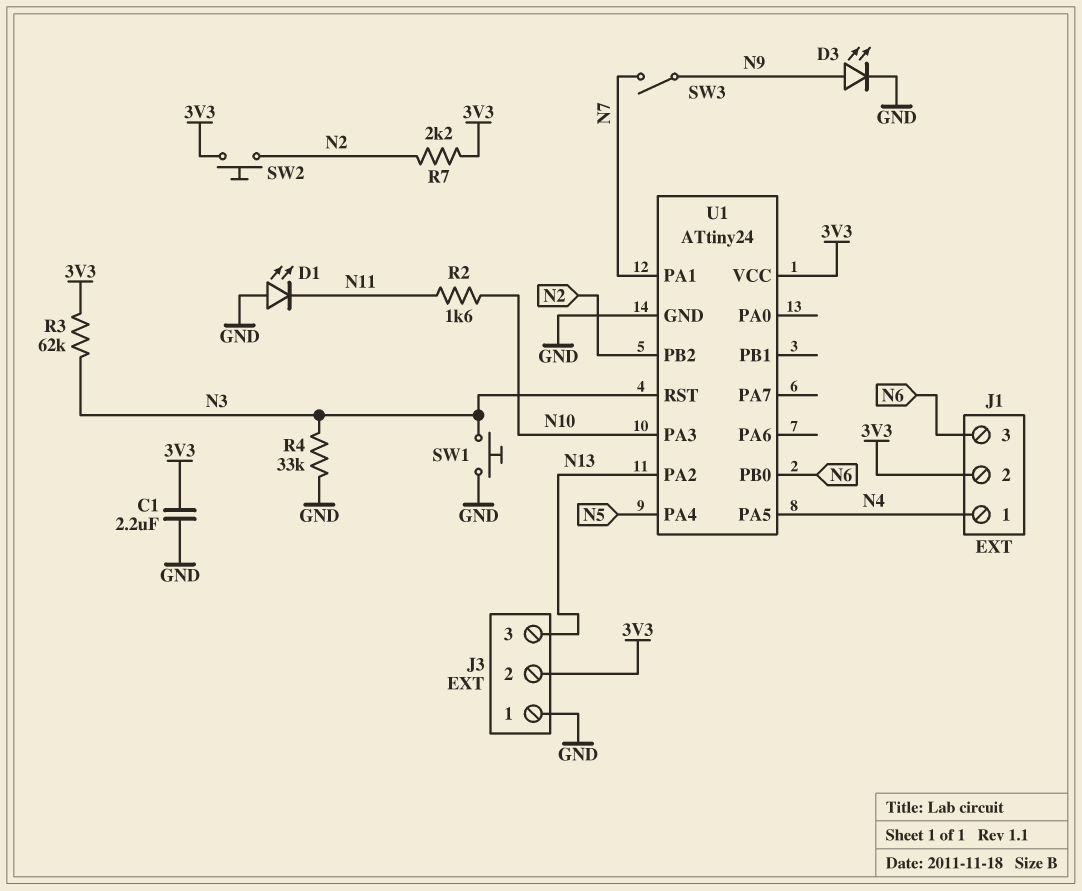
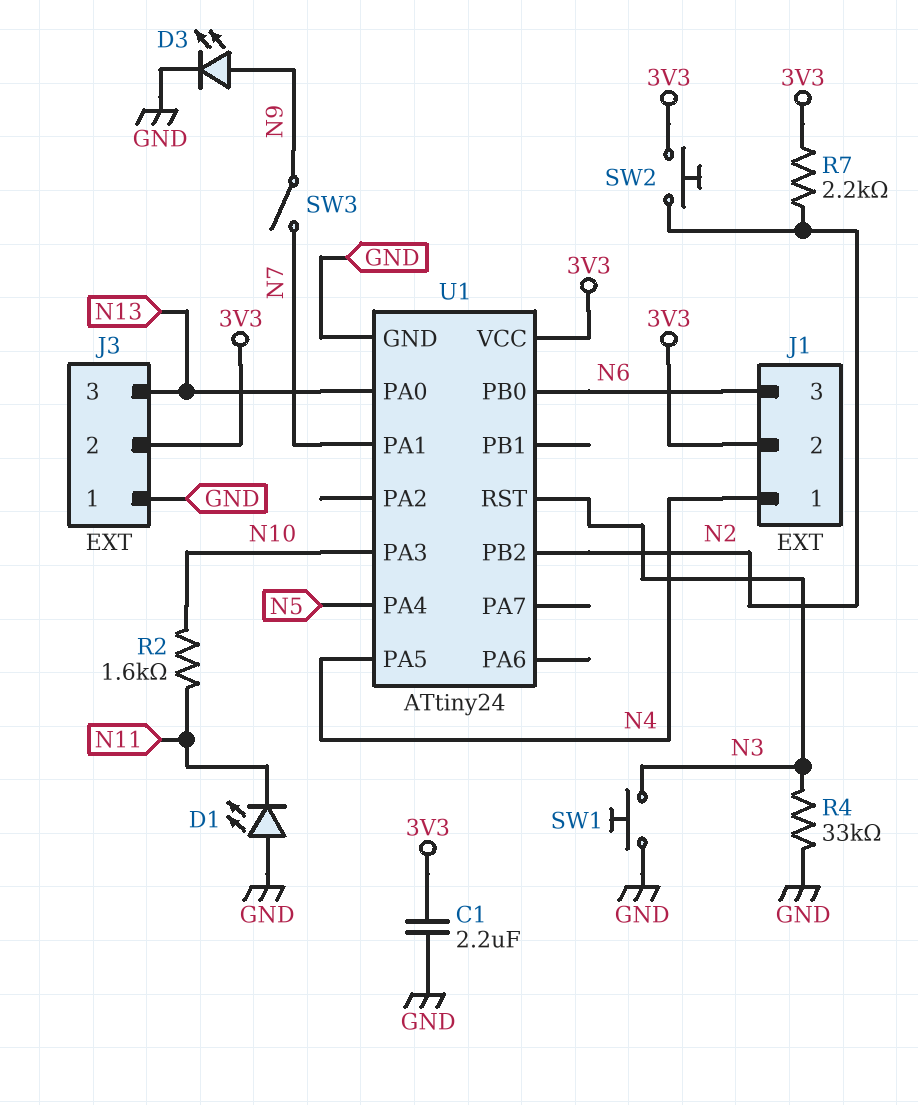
R3: 62k (3V3, N3) -> none
U1 pin PA0: none -> N13
U1 pin PA2: N13 -> none

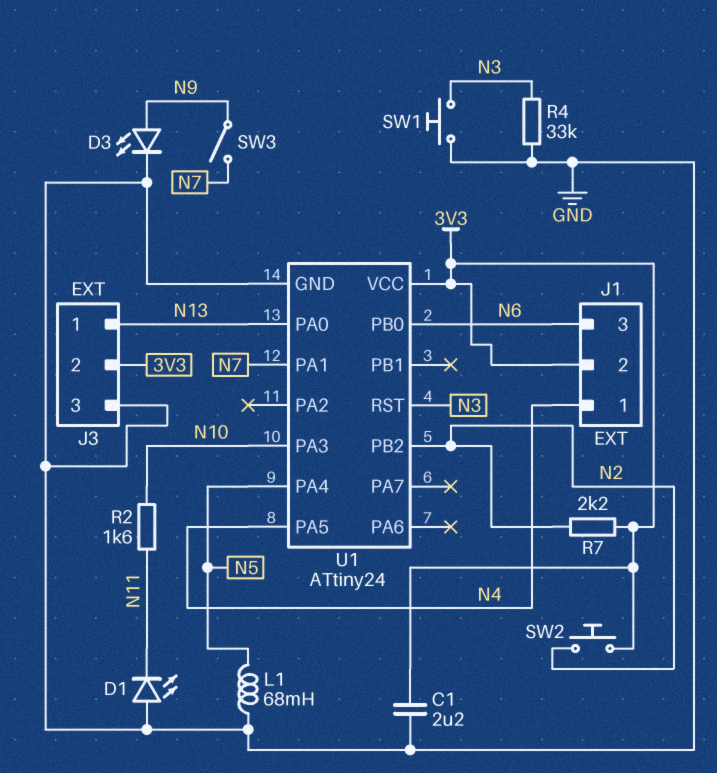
J3 pin 1: GND -> N13
J3 pin 3: N13 -> GND
L1: none -> 68mH (GND, N5)

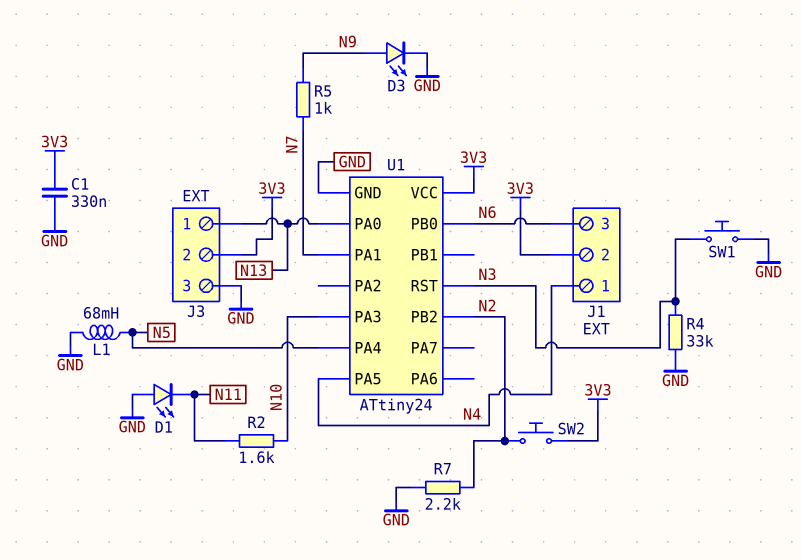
C1: 2.2uF (3V3, GND) -> 330nF (3V3, GND)
R5: none -> 1k (N7, N9)
R7: 2.2k (3V3, N2) -> 2.2k (GND, N2)
SW3: switch (N7, N9) -> none

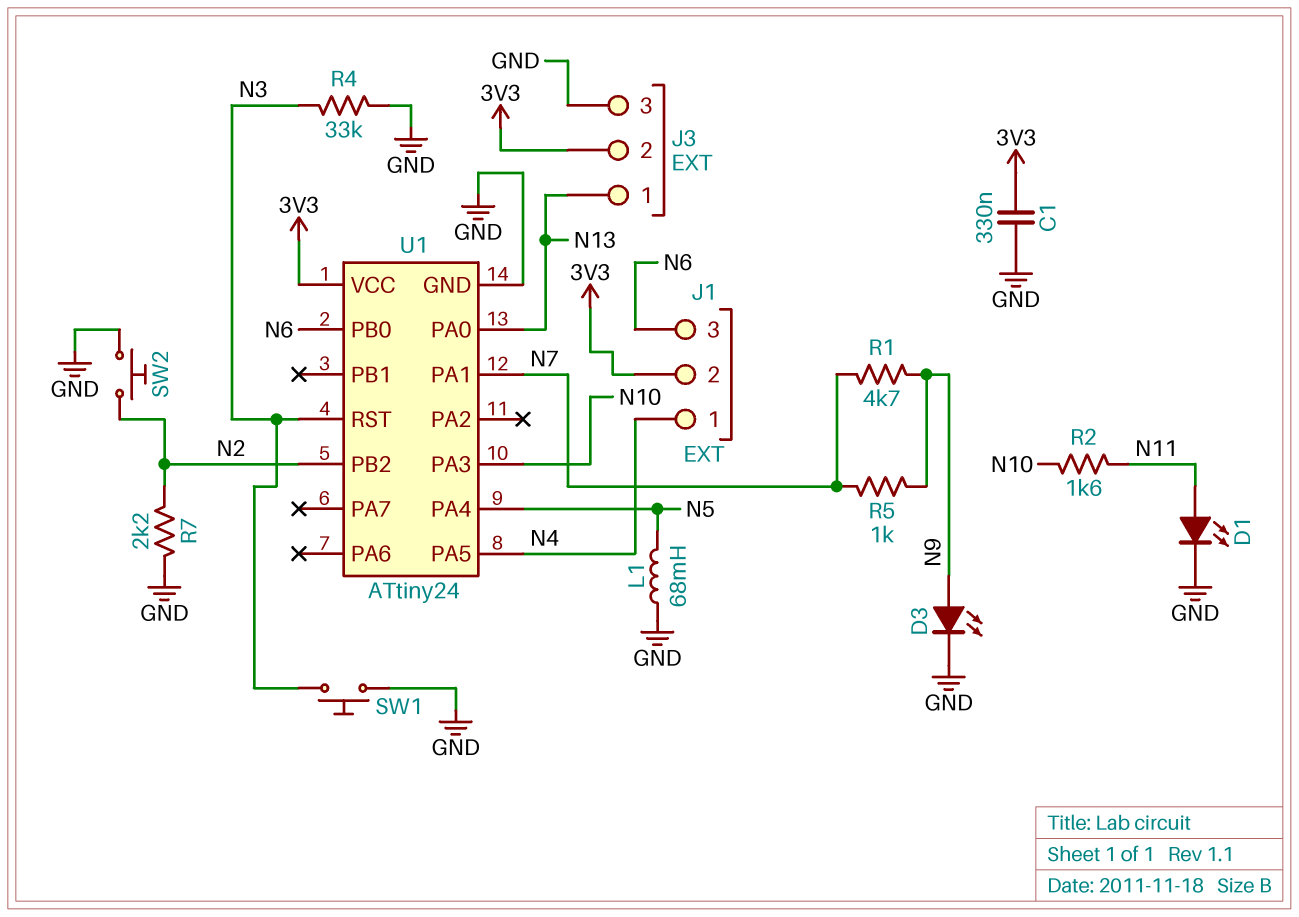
D1: LED (A GND, K N11) -> LED (A N11, K GND)
R1: none -> 4.7k (N7, N9)
SW2: button (3V3, N2) -> button (GND, N2)

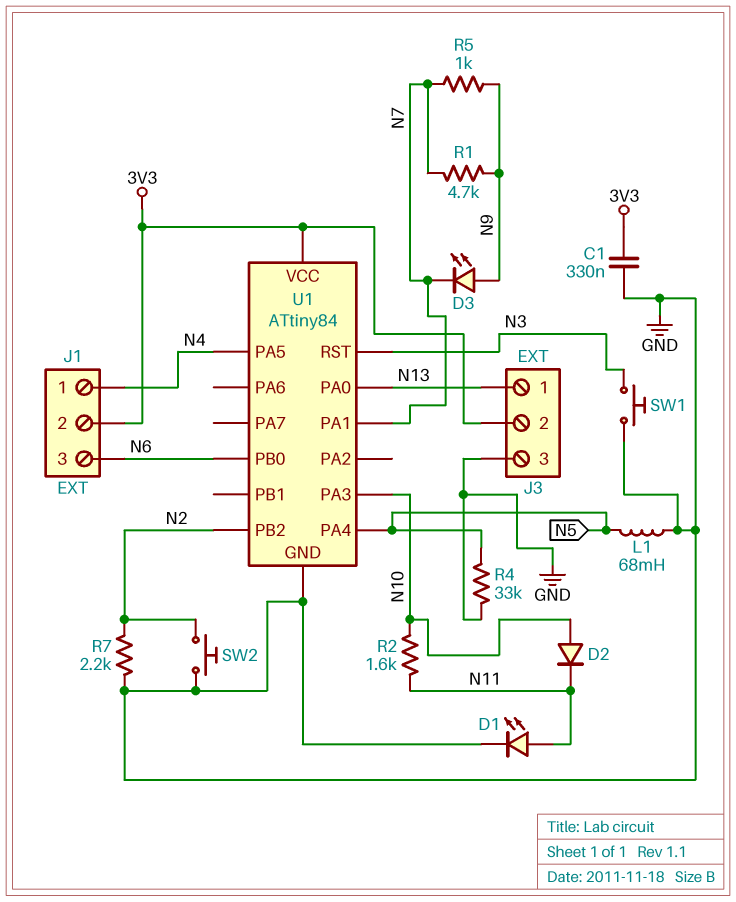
D2: none -> diode (A N10, K N11)
D3: LED (A N9, K GND) -> LED (A N9, K N7)
R4: 33k (GND, N3) -> 33k (GND, N5)
U1: ATtiny24 -> ATtiny84

